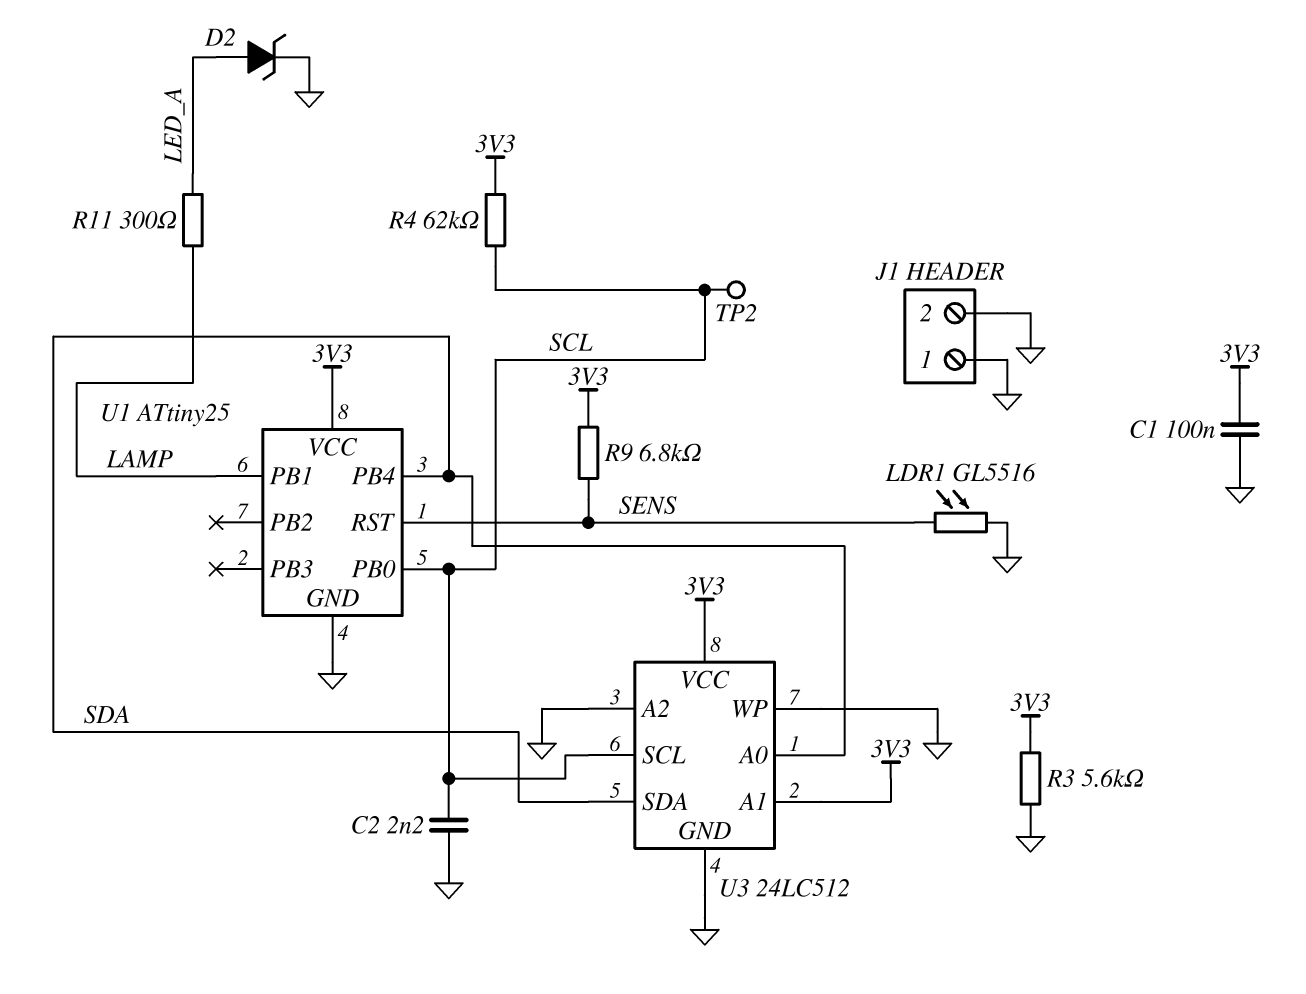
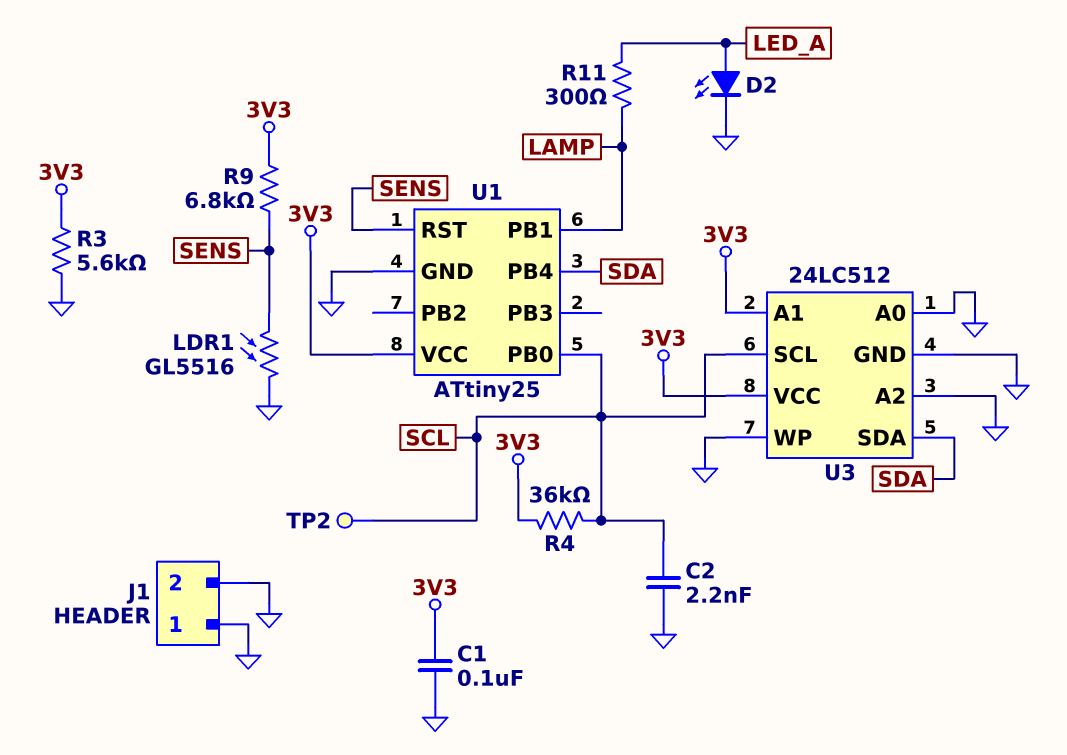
D2: zener (A LED_A, K GND) -> LED (A LED_A, K GND)
R4: 62k (3V3, SCL) -> 36k (3V3, SCL)
U3 pin A0: SDA -> GND

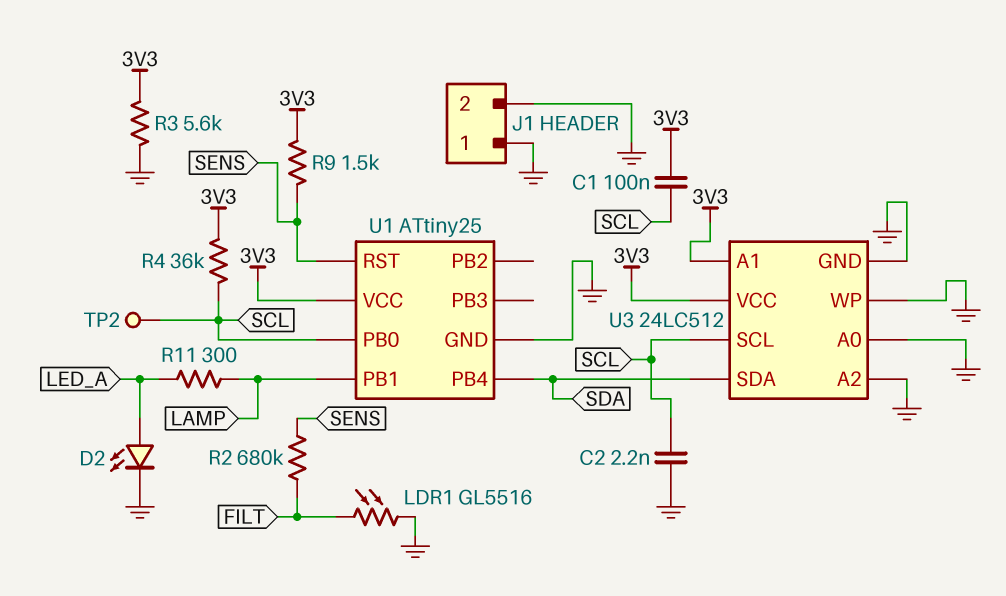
C1: 100nF (3V3, GND) -> 100nF (3V3, SCL)
LDR1: GL5516 (GND, SENS) -> GL5516 (FILT, GND)
R2: none -> 680k (FILT, SENS)
R9: 6.8k (3V3, SENS) -> 1.5k (3V3, SENS)

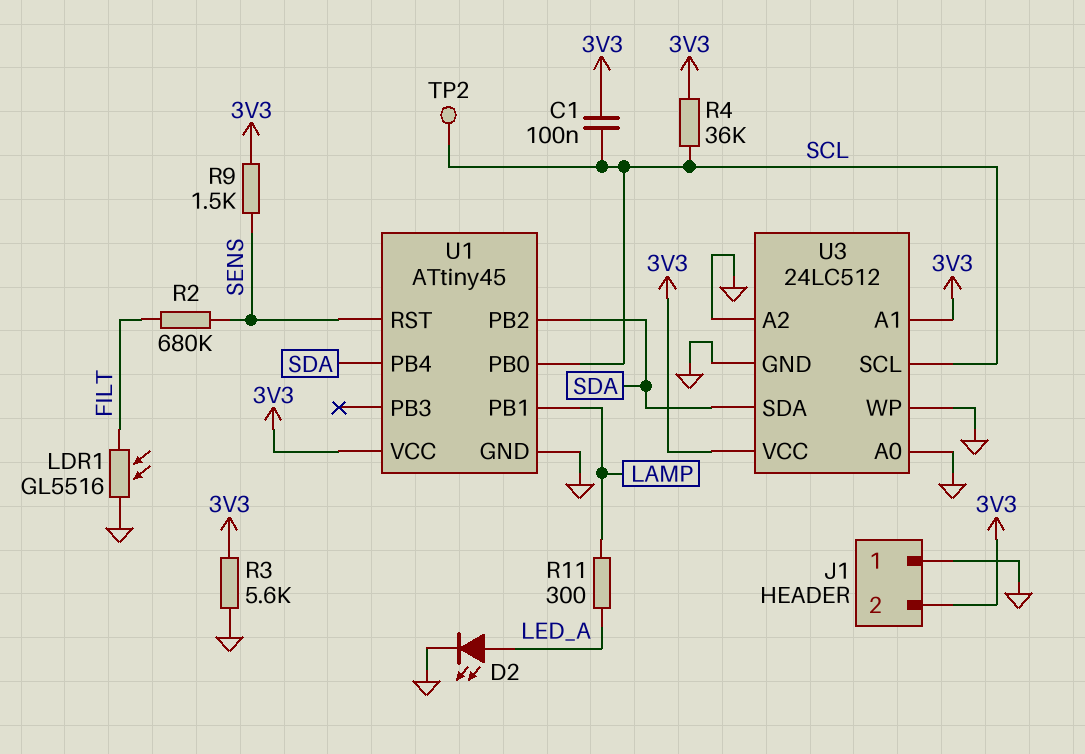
C2: 2.2nF (GND, SCL) -> none
J1 pin 2: GND -> 3V3
U1: ATtiny25 -> ATtiny45
U1 pin PB2: none -> SDA

